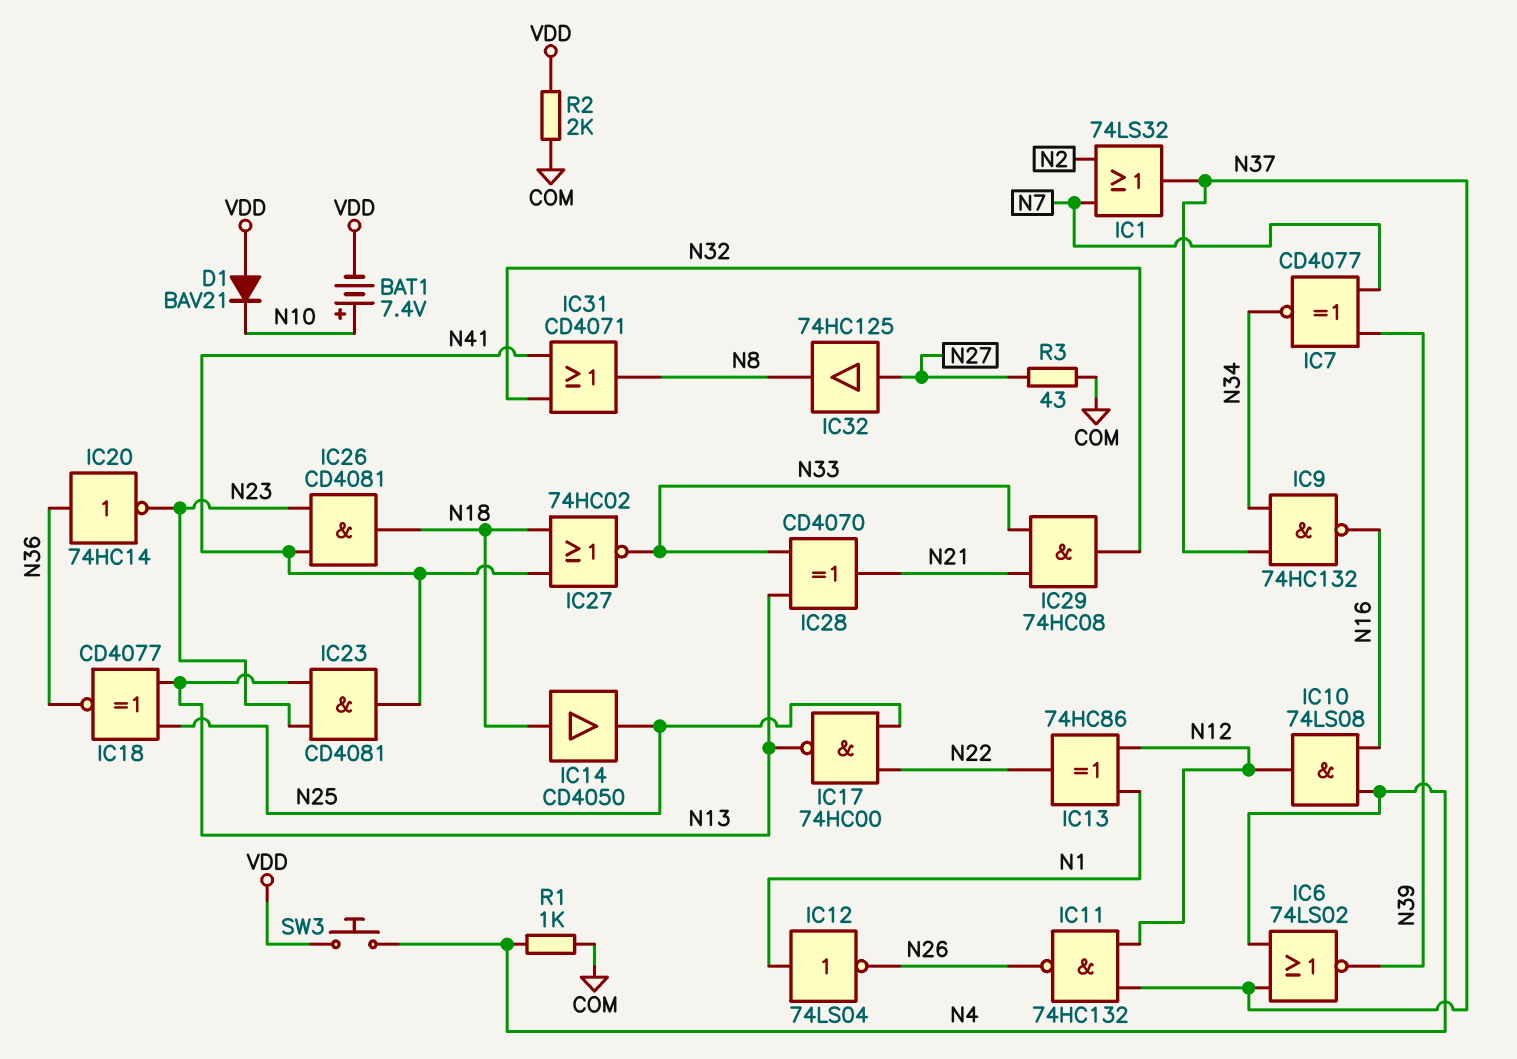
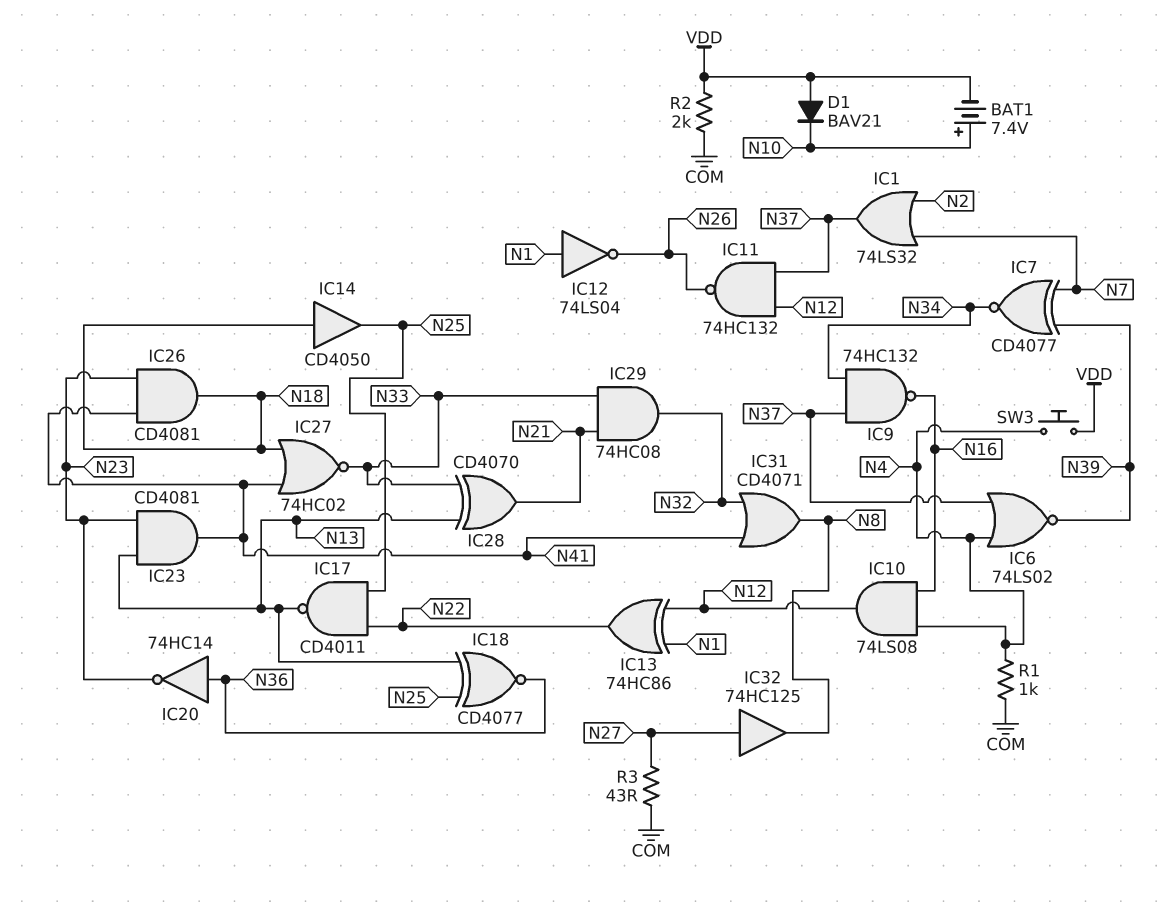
IC17: NAND 74HC00 (in N22, in N25, out N13) -> NAND CD4011 (in N22, in N25, out N13)

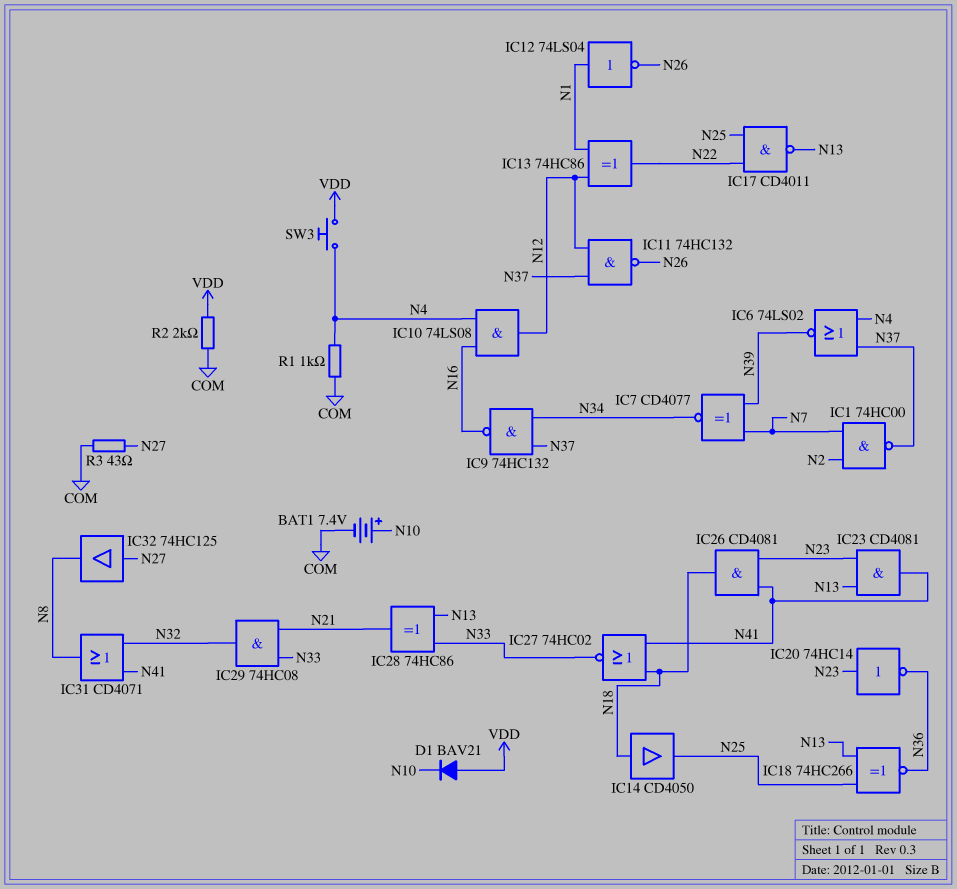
BAT1: 7.4V (plus N10, minus VDD) -> 7.4V (plus N10, minus COM)
IC1: OR 74LS32 (in N2, in N7, out N37) -> NAND 74HC00 (in N2, in N7, out N37)
IC18: XNOR CD4077 (in N13, in N25, out N36) -> XNOR 74HC266 (in N13, in N25, out N36)
IC20: NOT 74HC14 (in N36, out N23) -> NOT 74HC14 (in N23, out N36)
IC28: XOR CD4070 (in N13, in N33, out N21) -> XOR 74HC86 (in N13, in N33, out N21)

